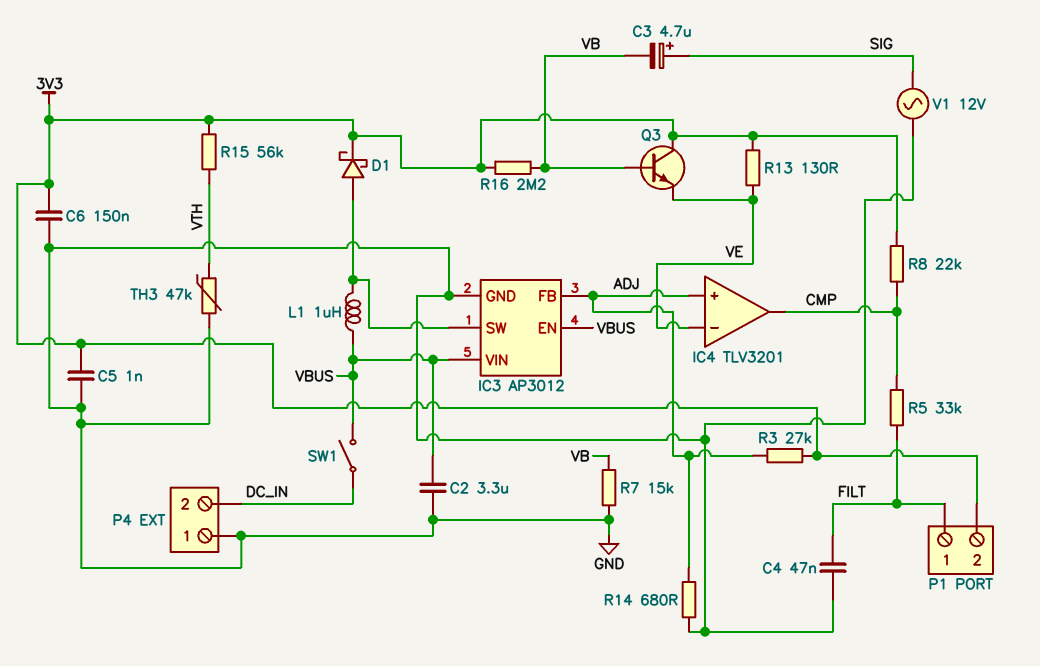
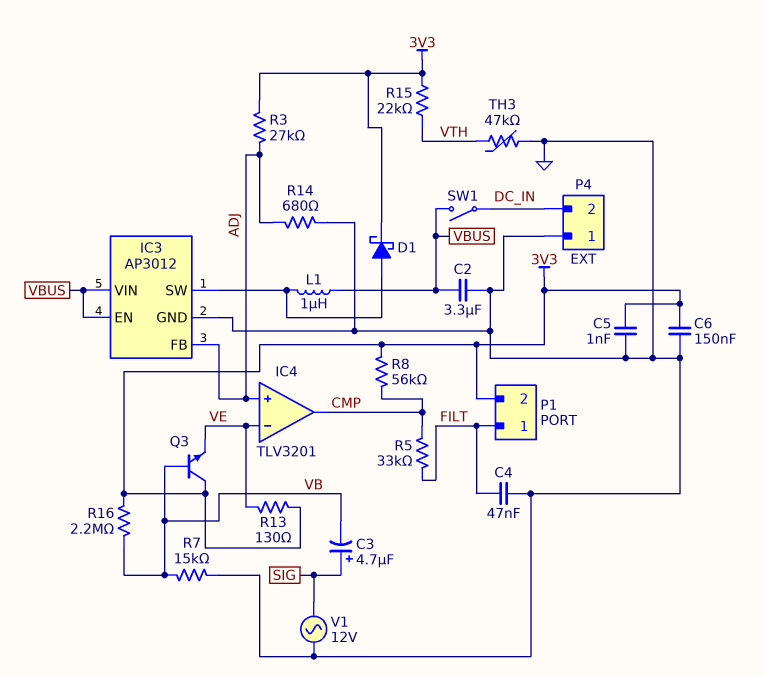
R8: 22k (3V3, CMP) -> 56k (3V3, CMP)
R15: 56k (3V3, VTH) -> 22k (3V3, VTH)

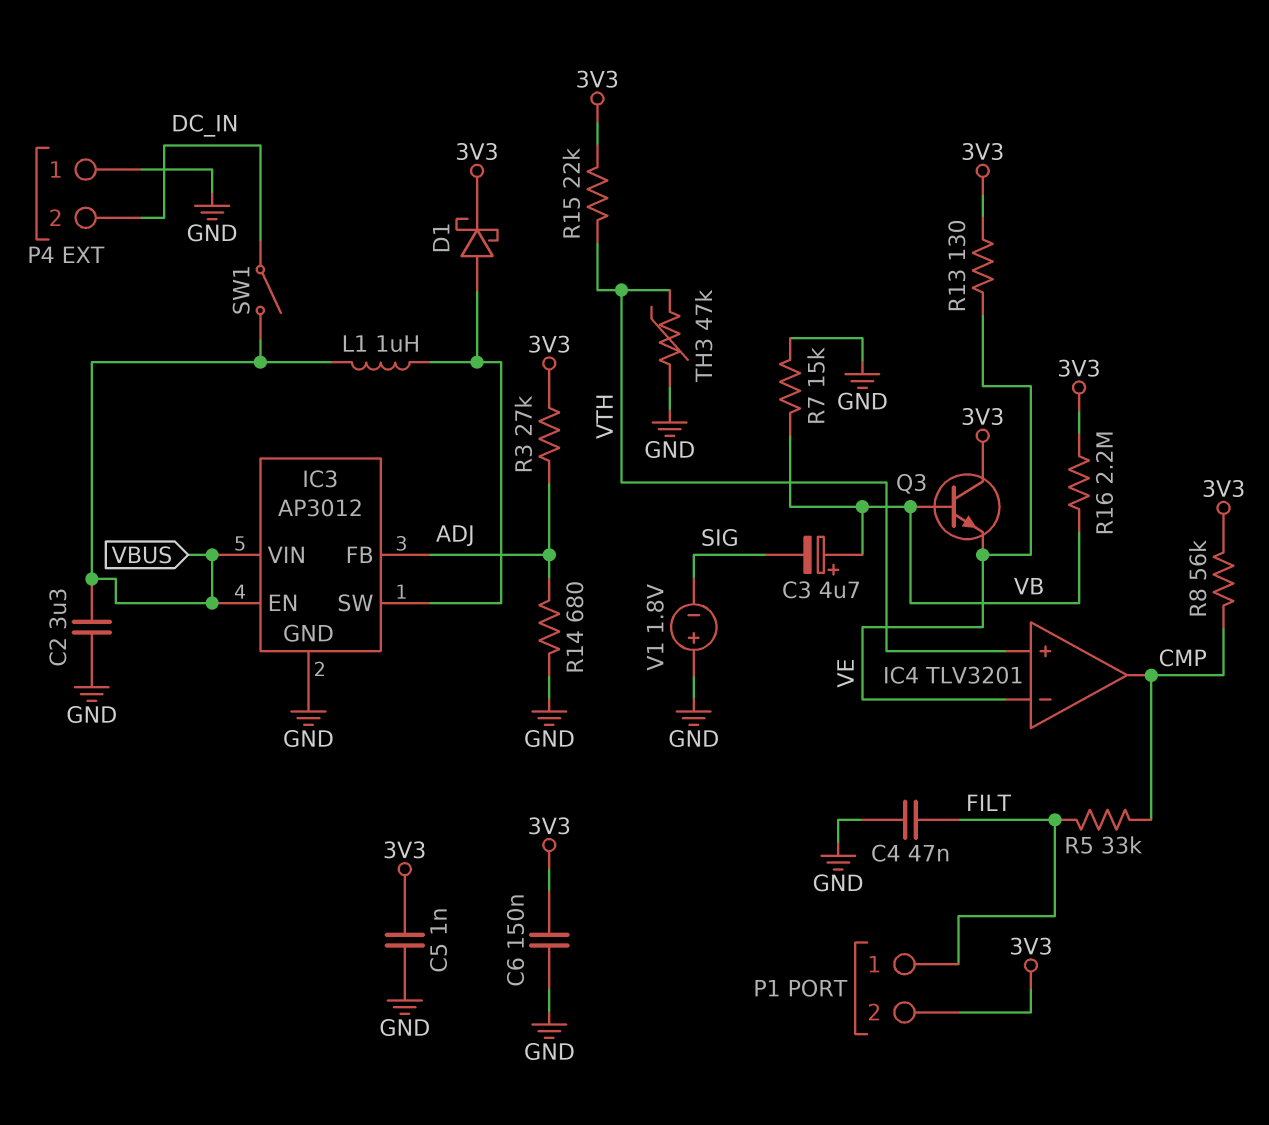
C3: 4.7uF (plus SIG, minus VB) -> 4.7uF (plus VB, minus SIG)
IC4 pin in+: ADJ -> VTH
V1: AC 12V (GND, SIG) -> 1.8V (plus GND, minus SIG)

